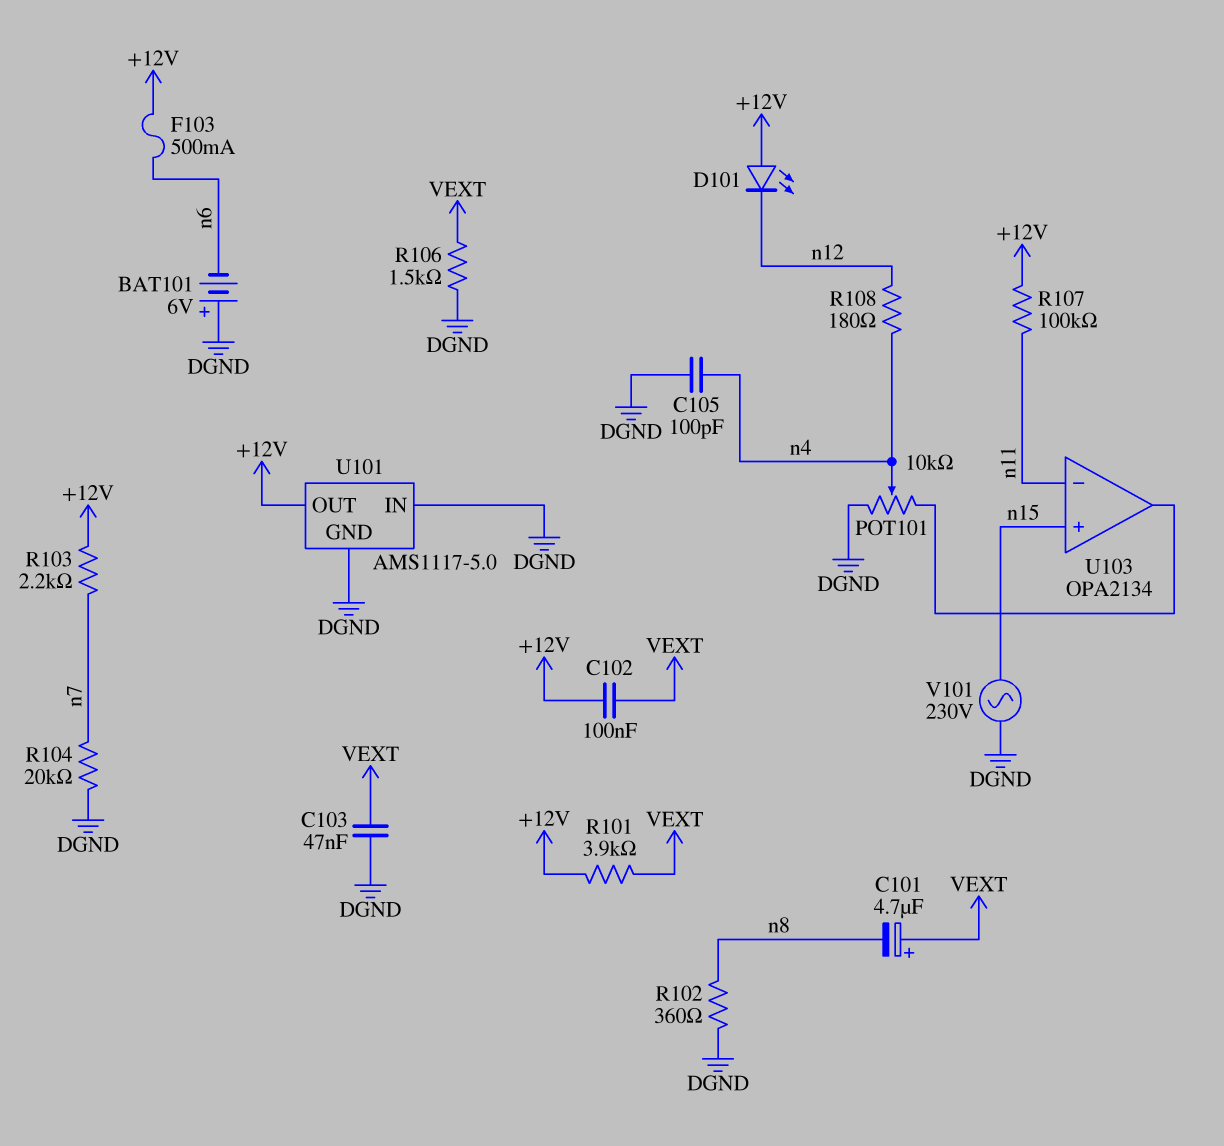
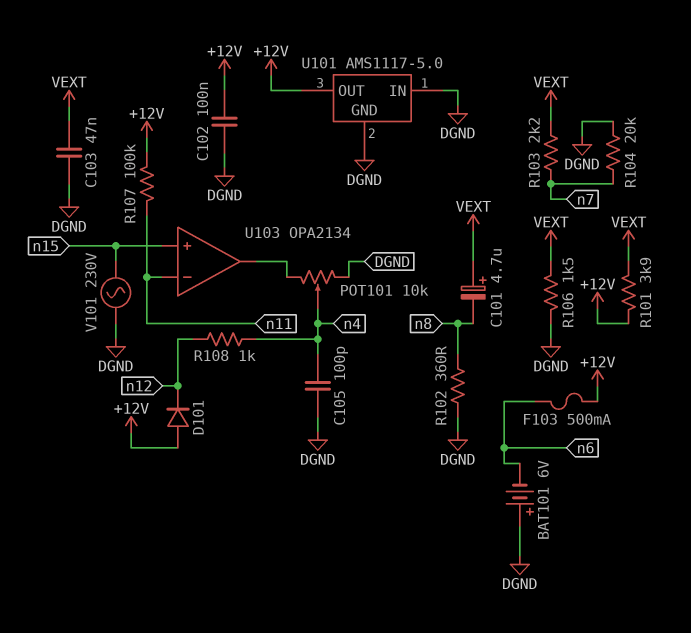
C102: 100nF (+12V, VEXT) -> 100nF (+12V, DGND)
D101: LED (A +12V, K n12) -> diode (A +12V, K n12)
R103: 2.2k (+12V, n7) -> 2.2k (VEXT, n7)
R108: 180 (n4, n12) -> 1k (n4, n12)

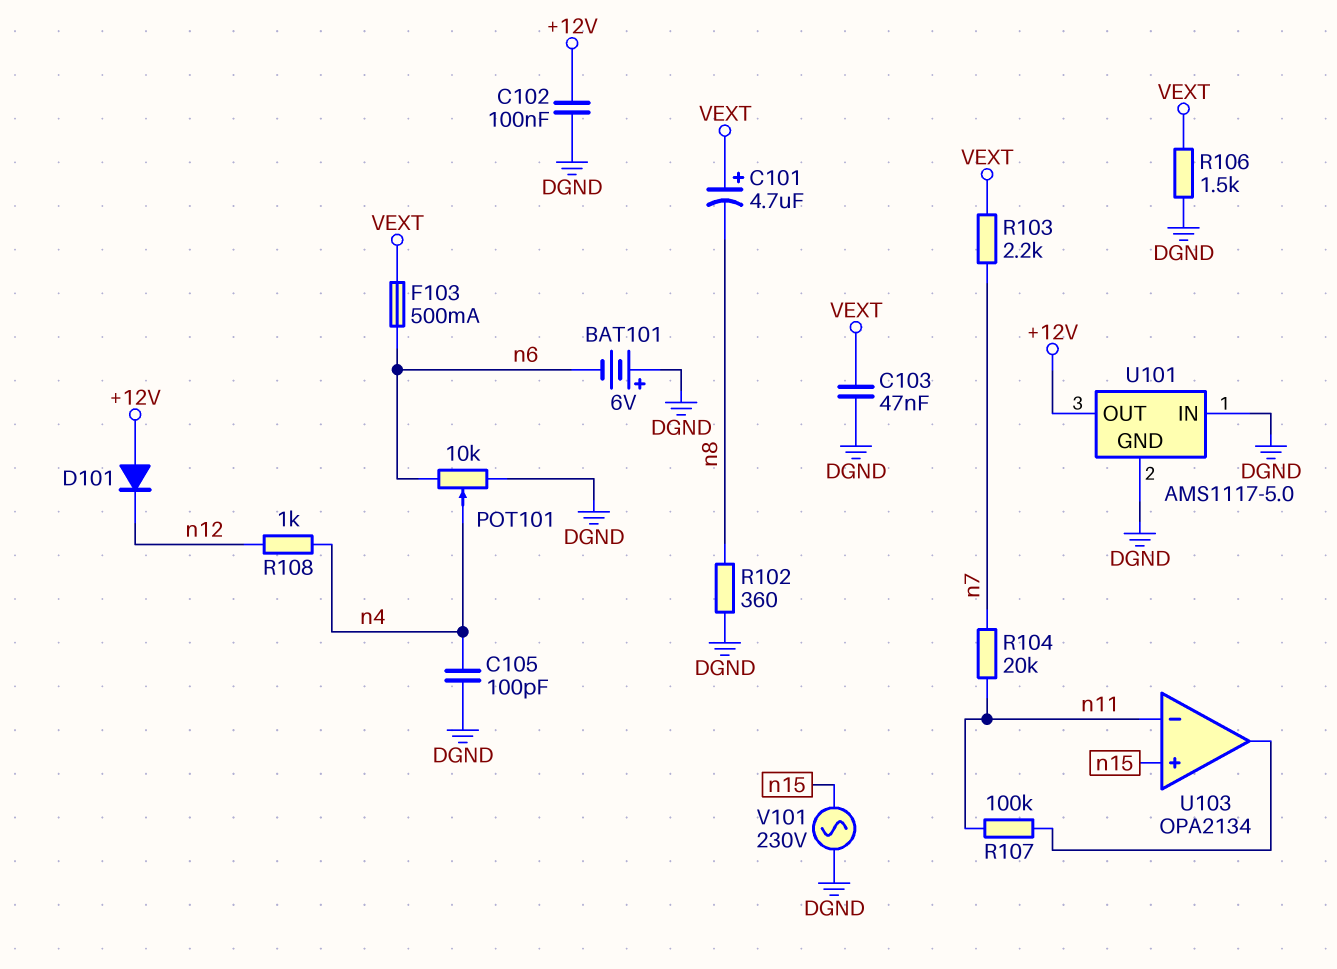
F103: 500mA (+12V, n6) -> 500mA (VEXT, n6)
POT101: 10k (DGND, U103/out, wiper n4) -> 10k (DGND, n6, wiper n4)
R101: 3.9k (+12V, VEXT) -> none
R104: 20k (DGND, n7) -> 20k (n7, n11)
R107: 100k (+12V, n11) -> 100k (U103/out, n11)

